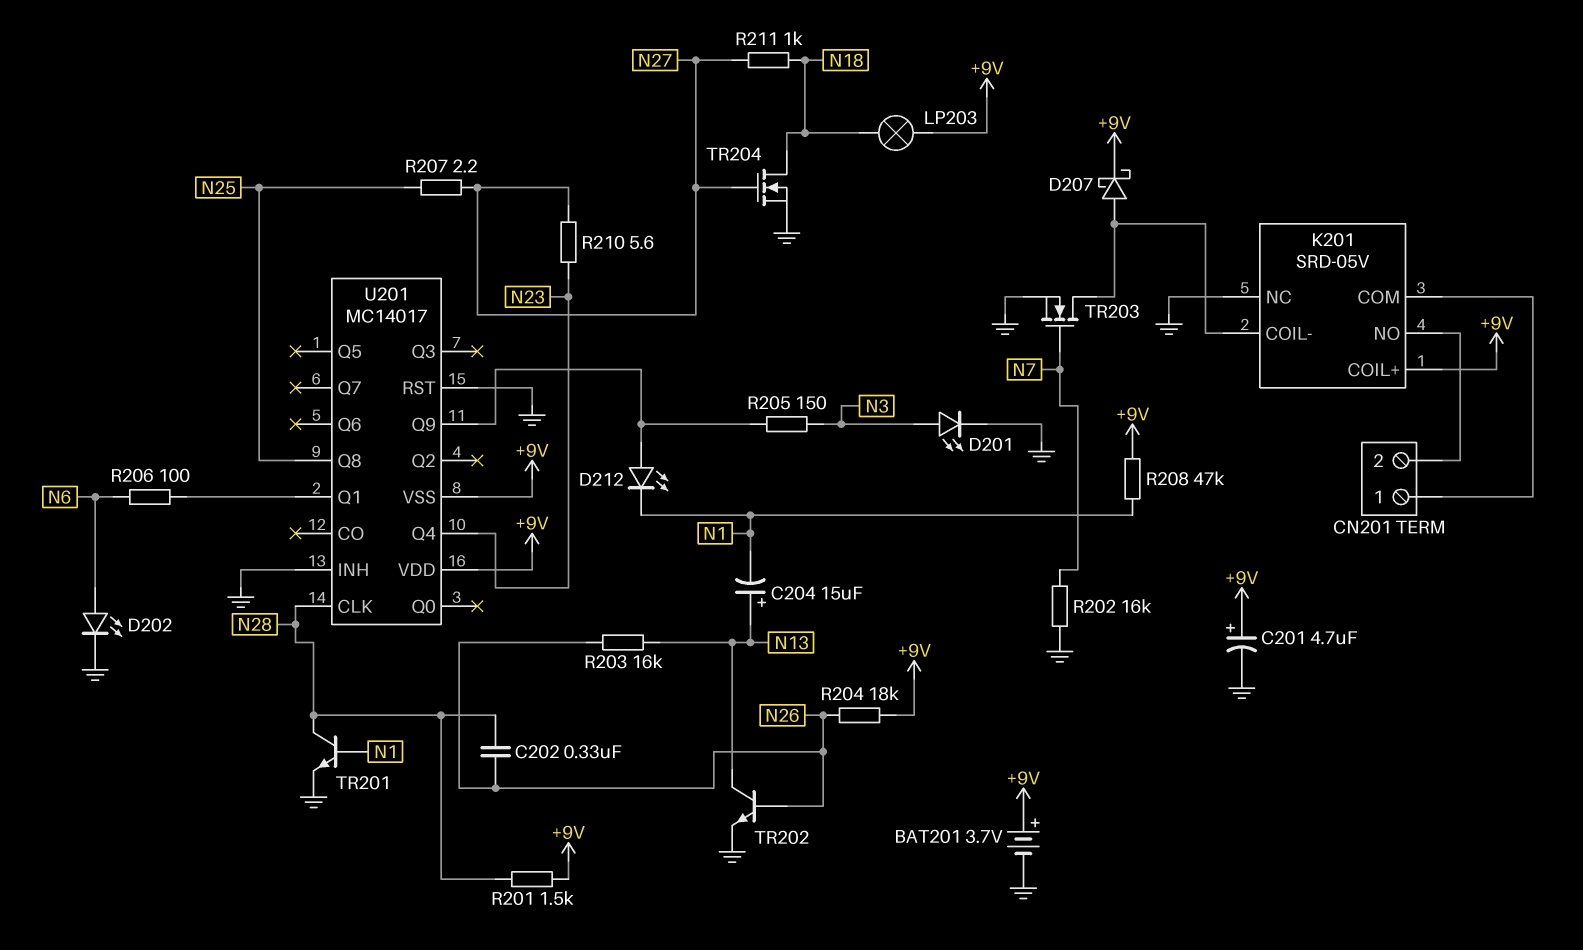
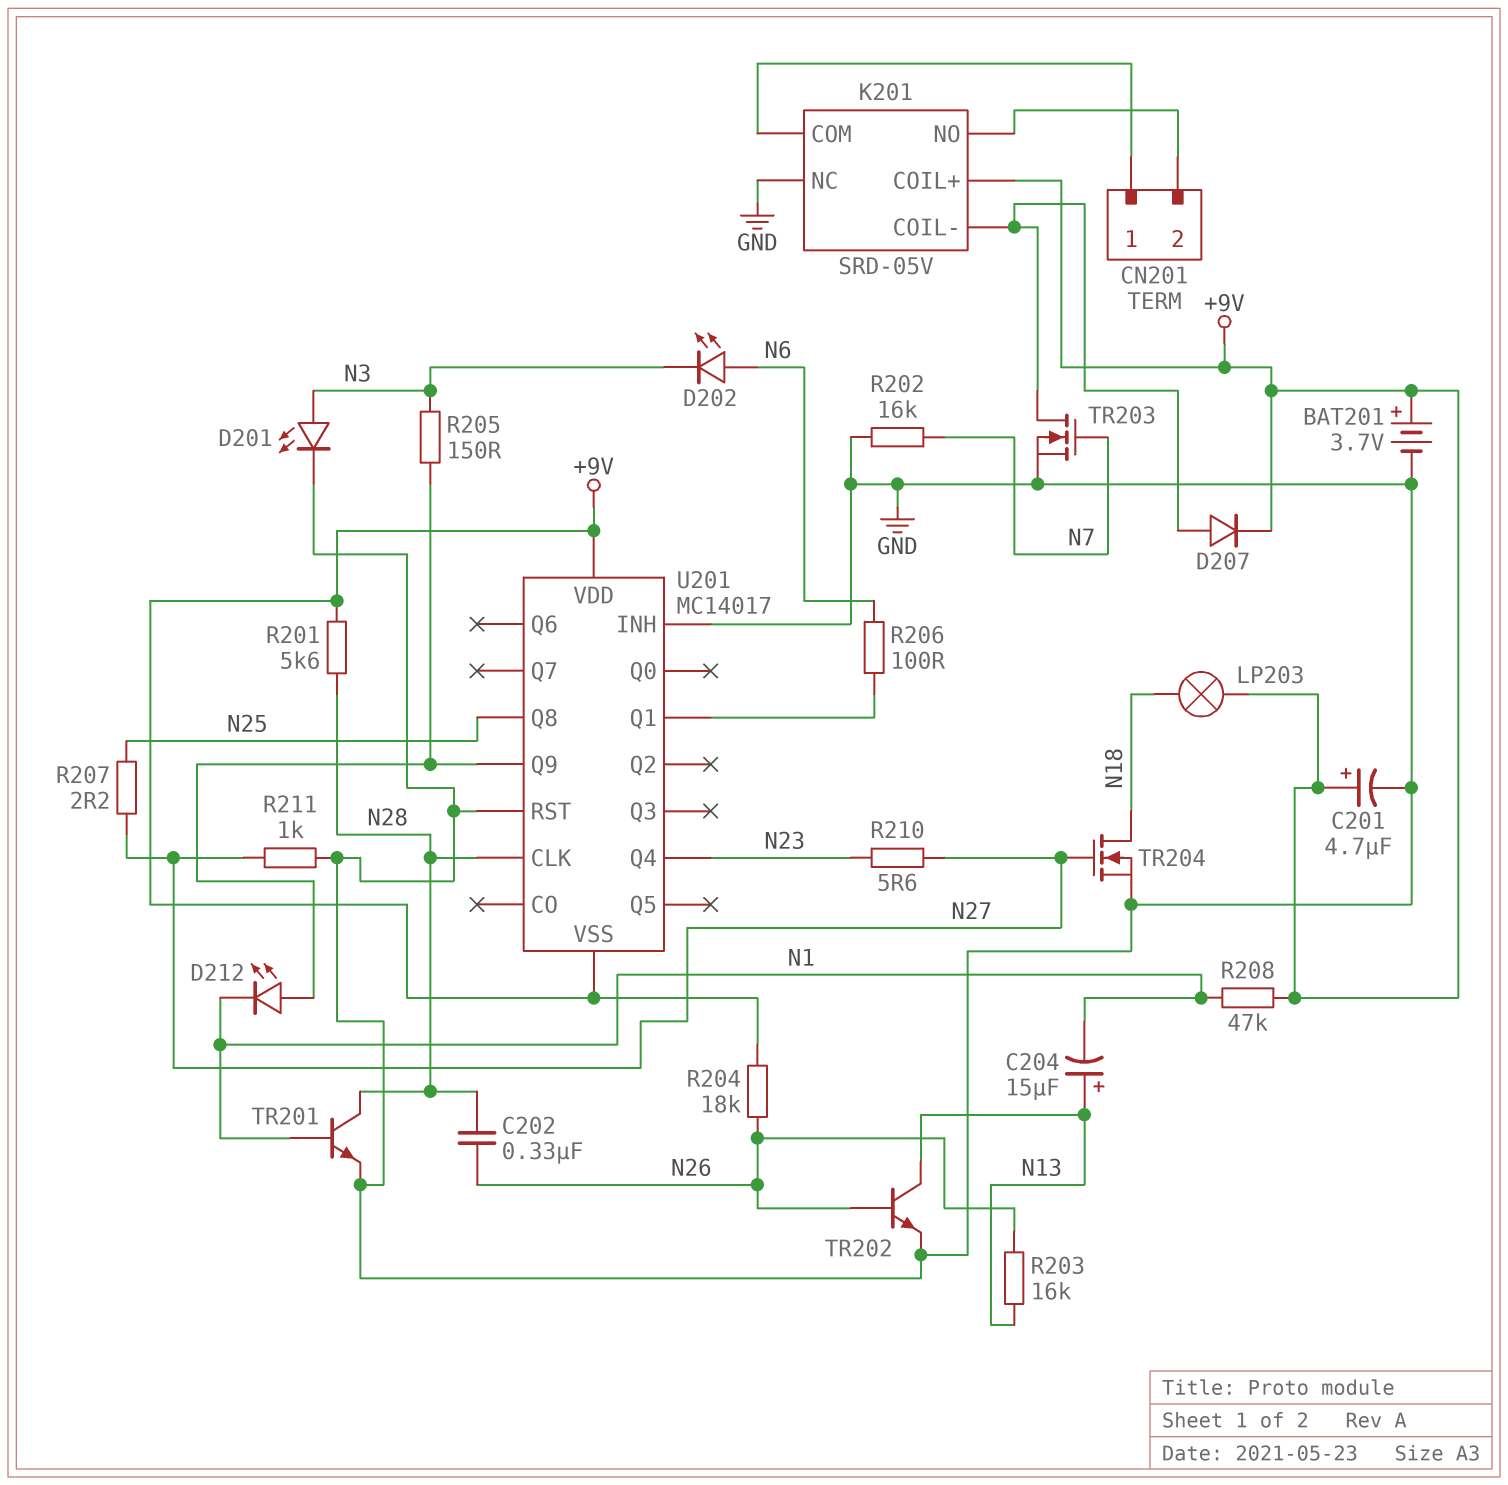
D202: LED (A N6, K GND) -> LED (A N6, K N3)
D207: schottky (A K201/COIL-, K +9V) -> diode (A K201/COIL-, K +9V)
R201: 1.5k (+9V, N28) -> 5.6k (+9V, N28)
R211: 1k (N18, N27) -> 1k (GND, N27)

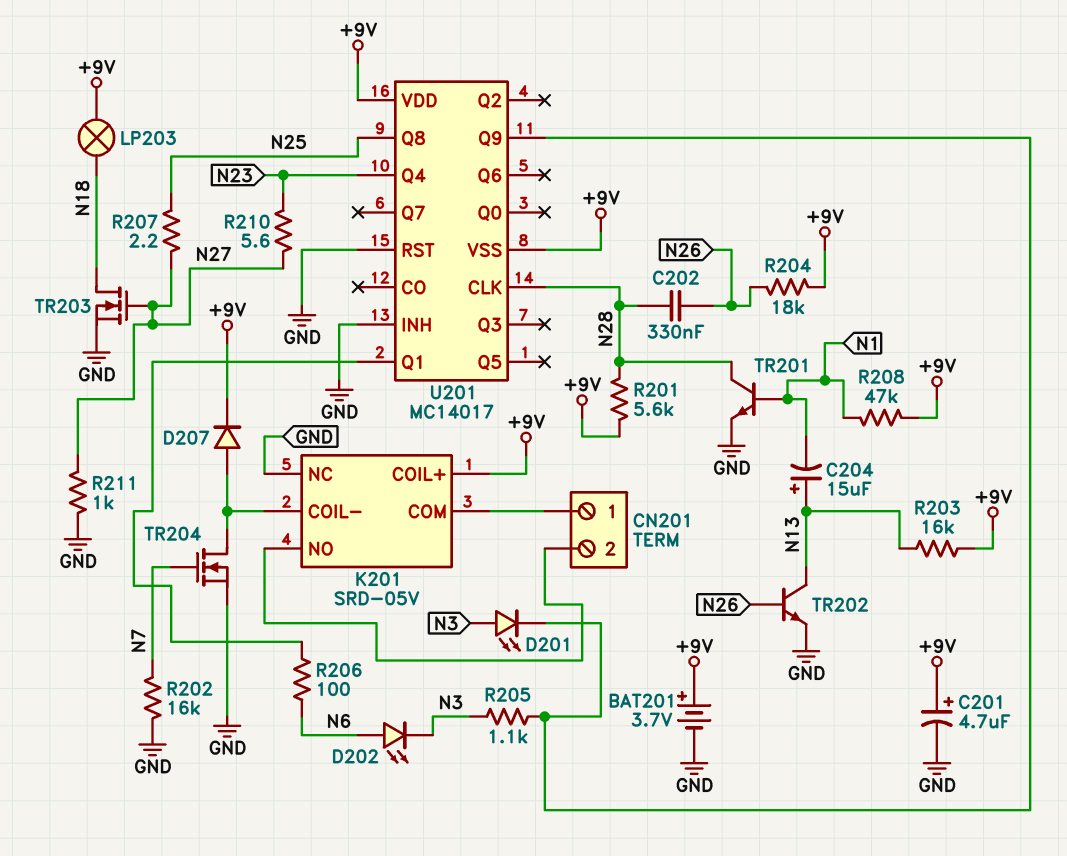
D201: LED (A N3, K GND) -> LED (A N3, K U201/Q9)
D212: LED (A U201/Q9, K N1) -> none
R203: 16k (N13, N26) -> 16k (+9V, N13)
R205: 150 (N3, U201/Q9) -> 1.1k (N3, U201/Q9)
TR203: NMOS (G N7, D K201/COIL-, S GND) -> NMOS (G N27, D N18, S GND)
TR204: NMOS (G N27, D N18, S GND) -> NMOS (G N7, D K201/COIL-, S GND)

